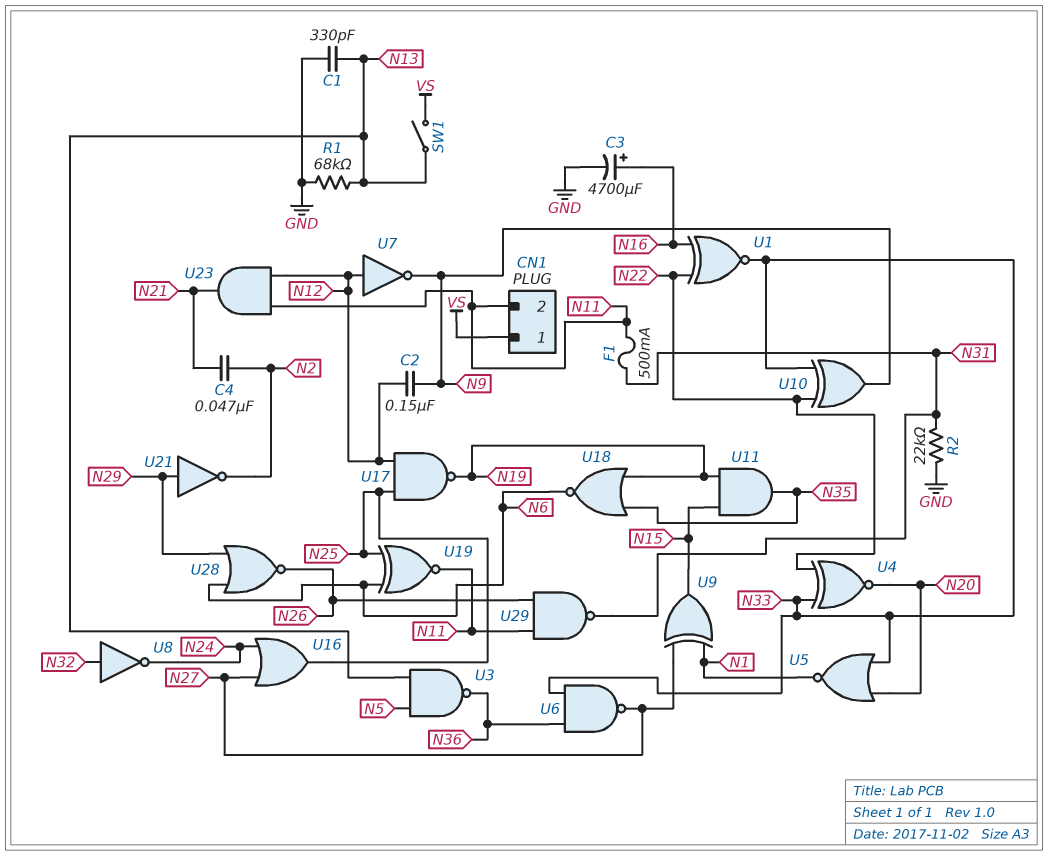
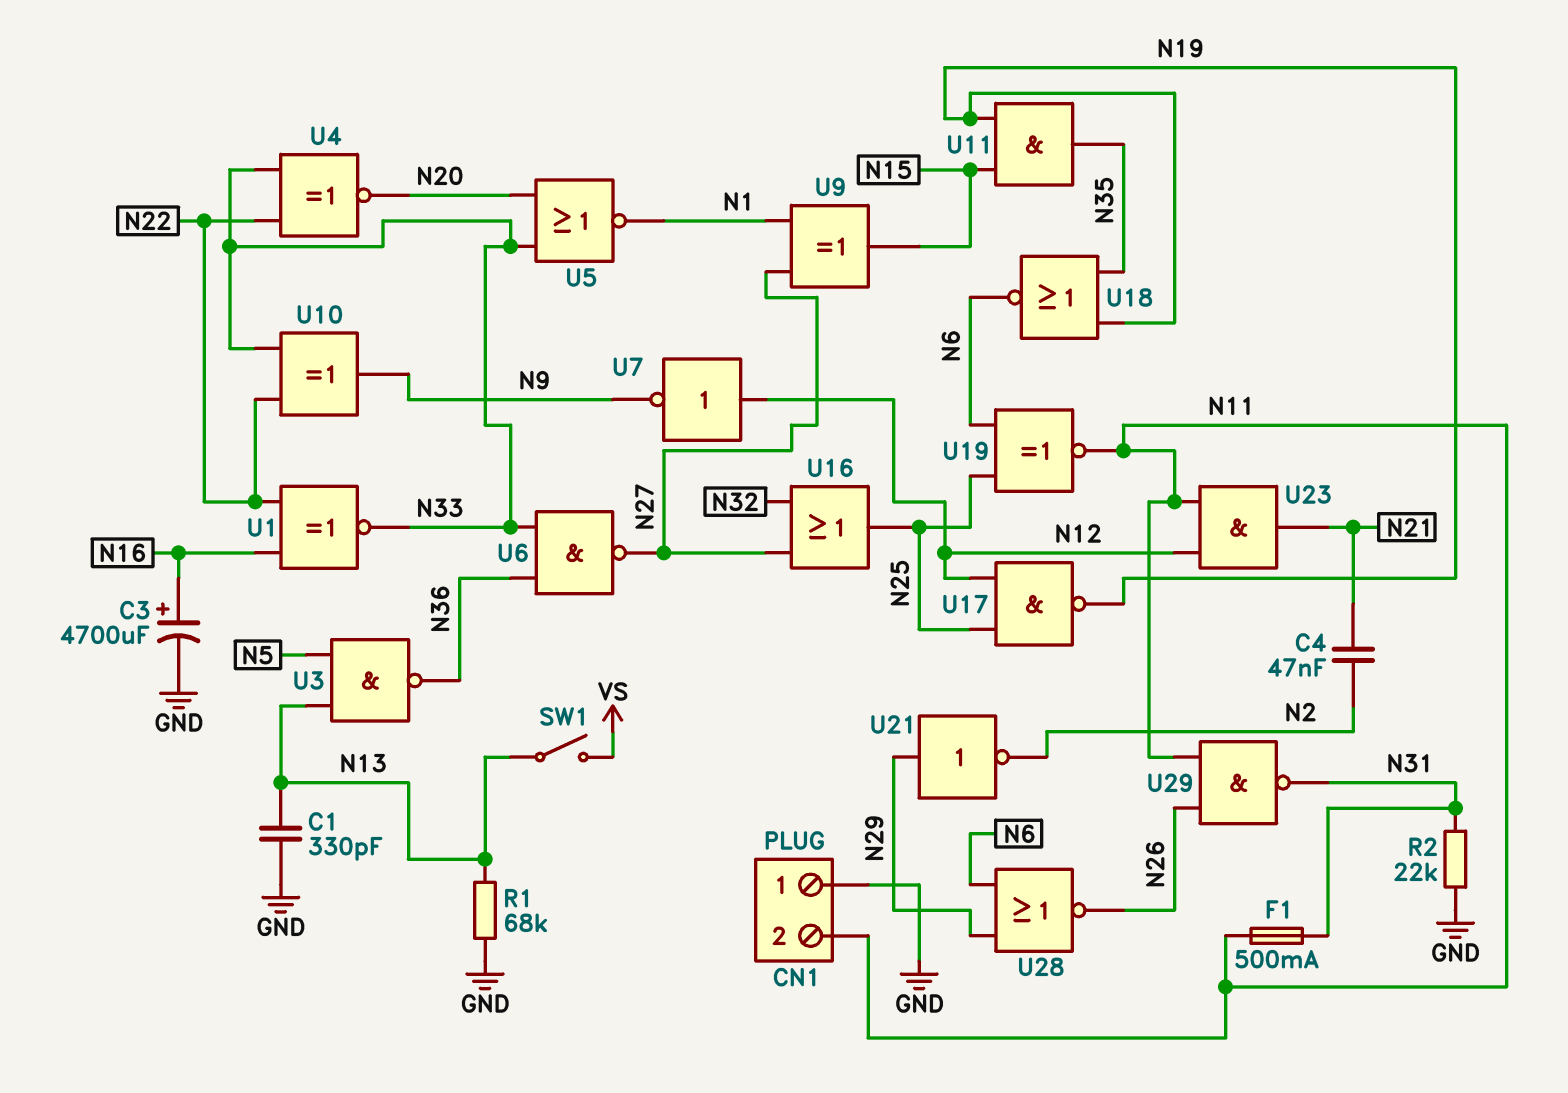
C2: 150nF (N9, N12) -> none
CN1 pin 1: VS -> GND
U8: NOT (in N32, out N24) -> none
U16: OR (in N24, in N27, out N25) -> OR (in N27, in N32, out N25)

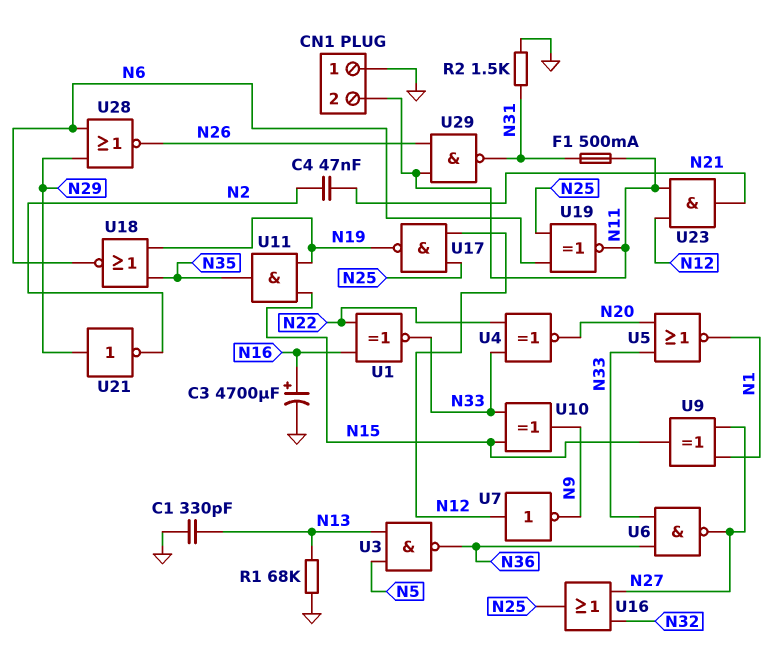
R2: 22k (GND, N31) -> 1.5k (GND, N31)
SW1: switch (N13, VS) -> none
U10: XOR (in N22, in N33, out N9) -> XOR (in N15, in N33, out N9)

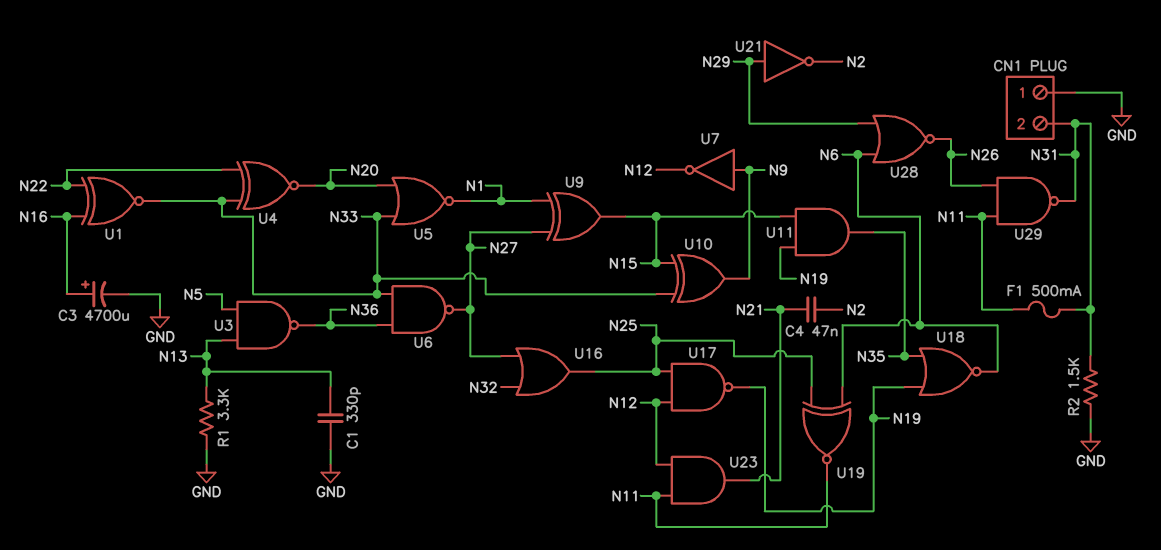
CN1 pin 2: N11 -> N31
R1: 68k (GND, N13) -> 3.3k (GND, N13)
U7: NOT (in N12, out N9) -> NOT (in N9, out N12)

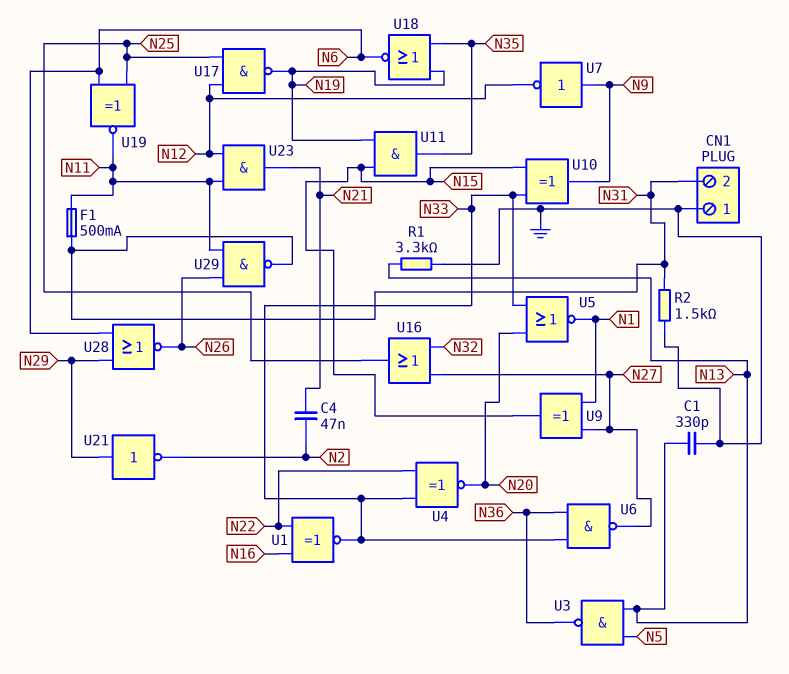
C3: 4700uF (plus N16, minus GND) -> none

